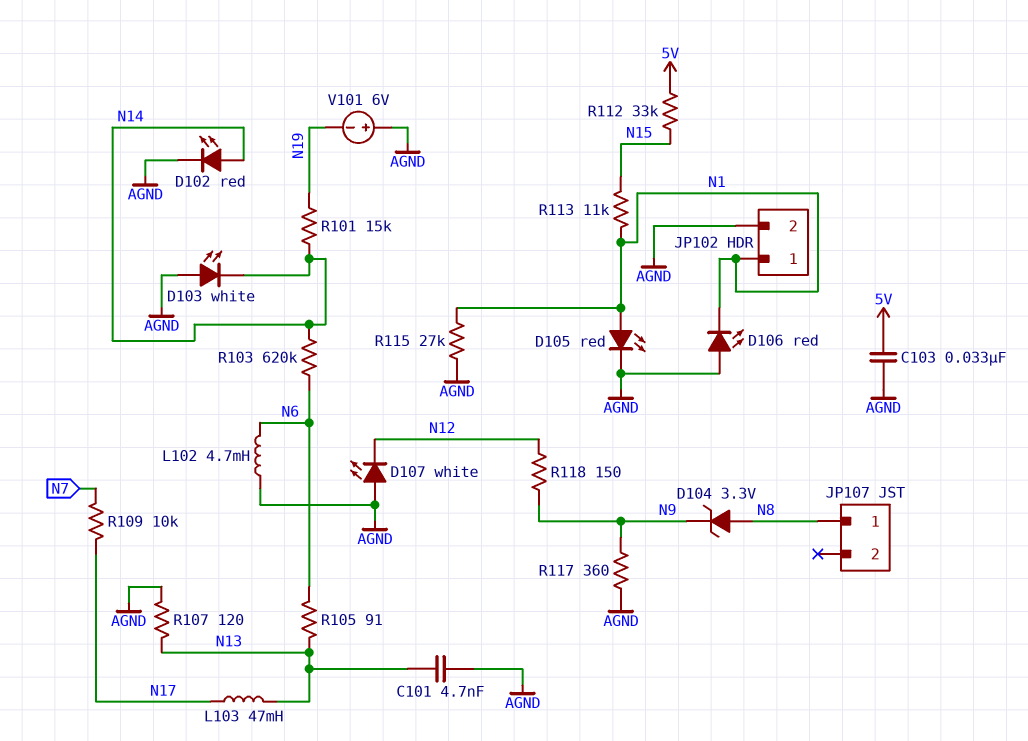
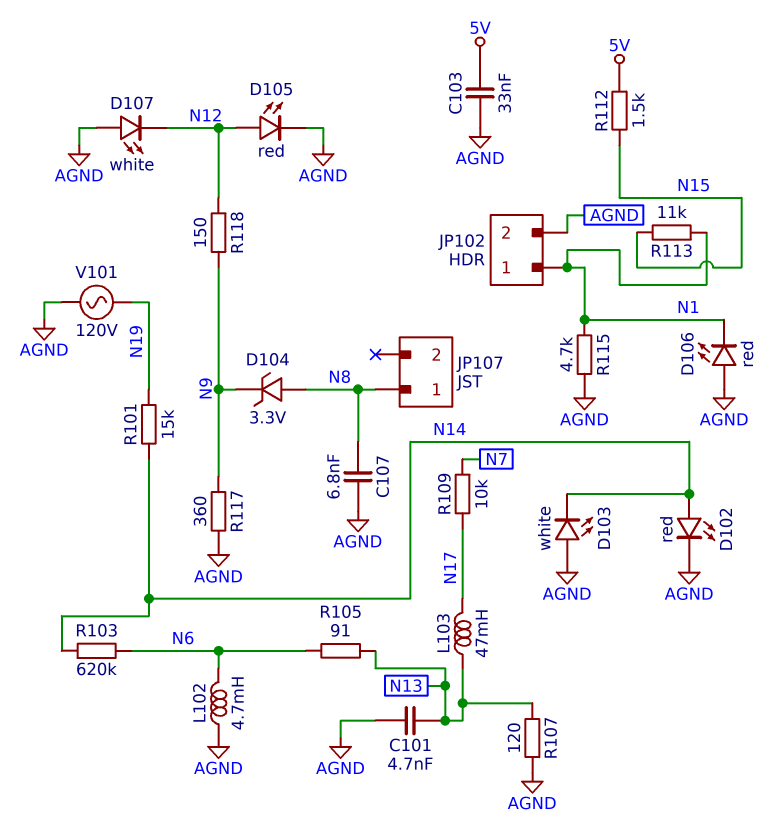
C107: none -> 6.8nF (AGND, N8)
D105: LED red (A N1, K AGND) -> LED red (A N12, K AGND)
R112: 33k (5V, N15) -> 1.5k (5V, N15)
R115: 27k (AGND, N1) -> 4.7k (AGND, N1)
V101: 6V (plus AGND, minus N19) -> AC 120V (AGND, N19)

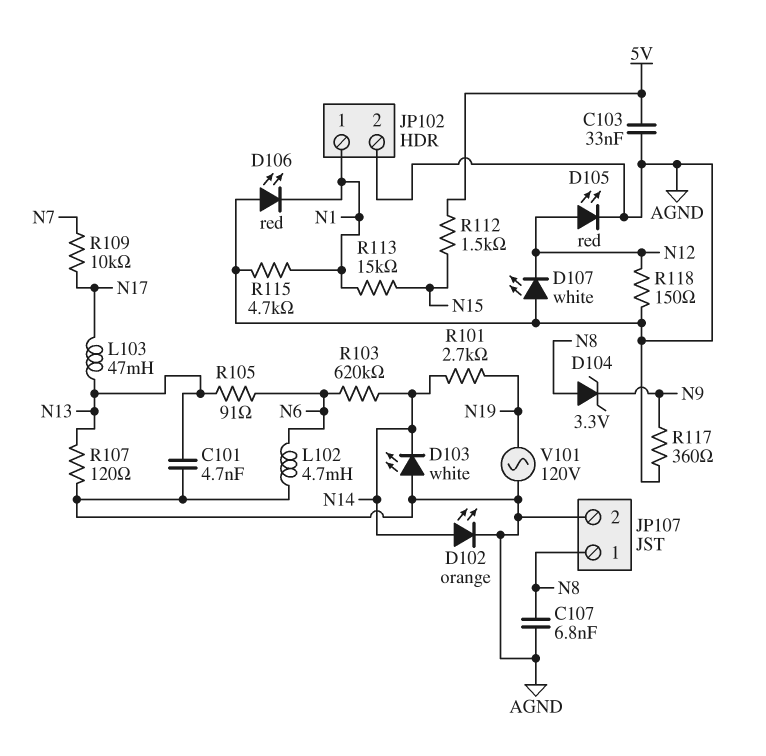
D102: LED red (A N14, K AGND) -> LED orange (A N14, K AGND)
JP107 pin 2: none -> AGND
R101: 15k (N14, N19) -> 2.7k (N14, N19)
R113: 11k (N1, N15) -> 15k (N1, N15)
R118: 150 (N9, N12) -> 150 (AGND, N12)

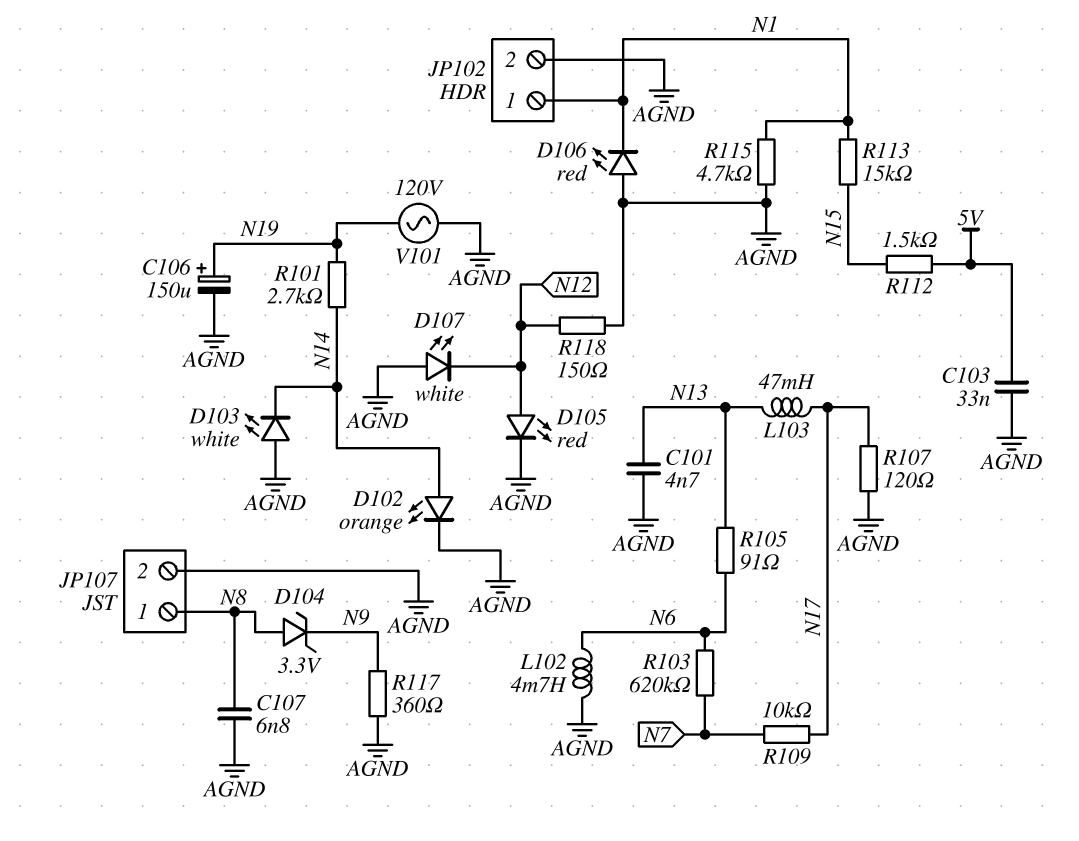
C106: none -> 150uF (plus N19, minus AGND)
R103: 620k (N6, N14) -> 620k (N6, N7)
R107: 120 (AGND, N13) -> 120 (AGND, N17)

